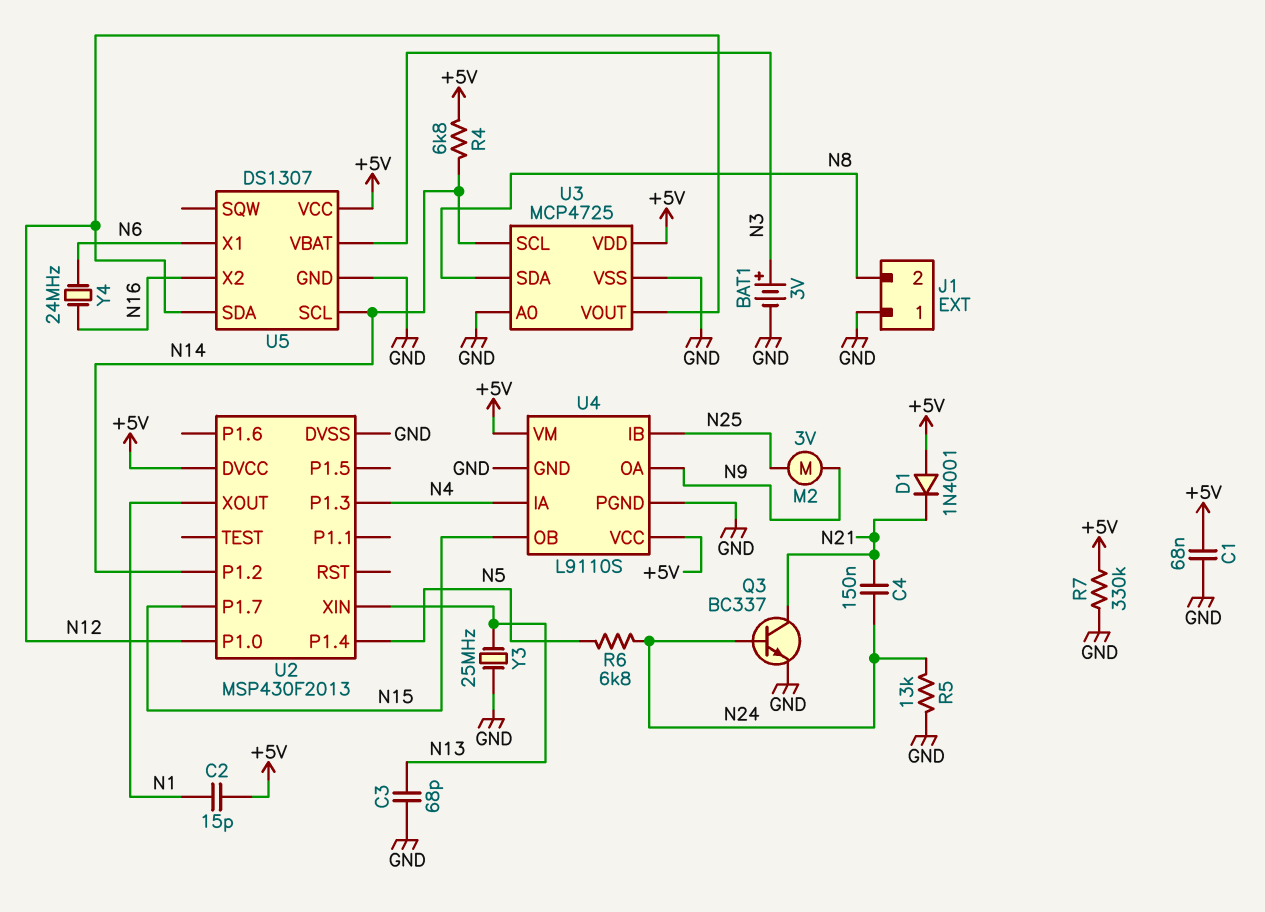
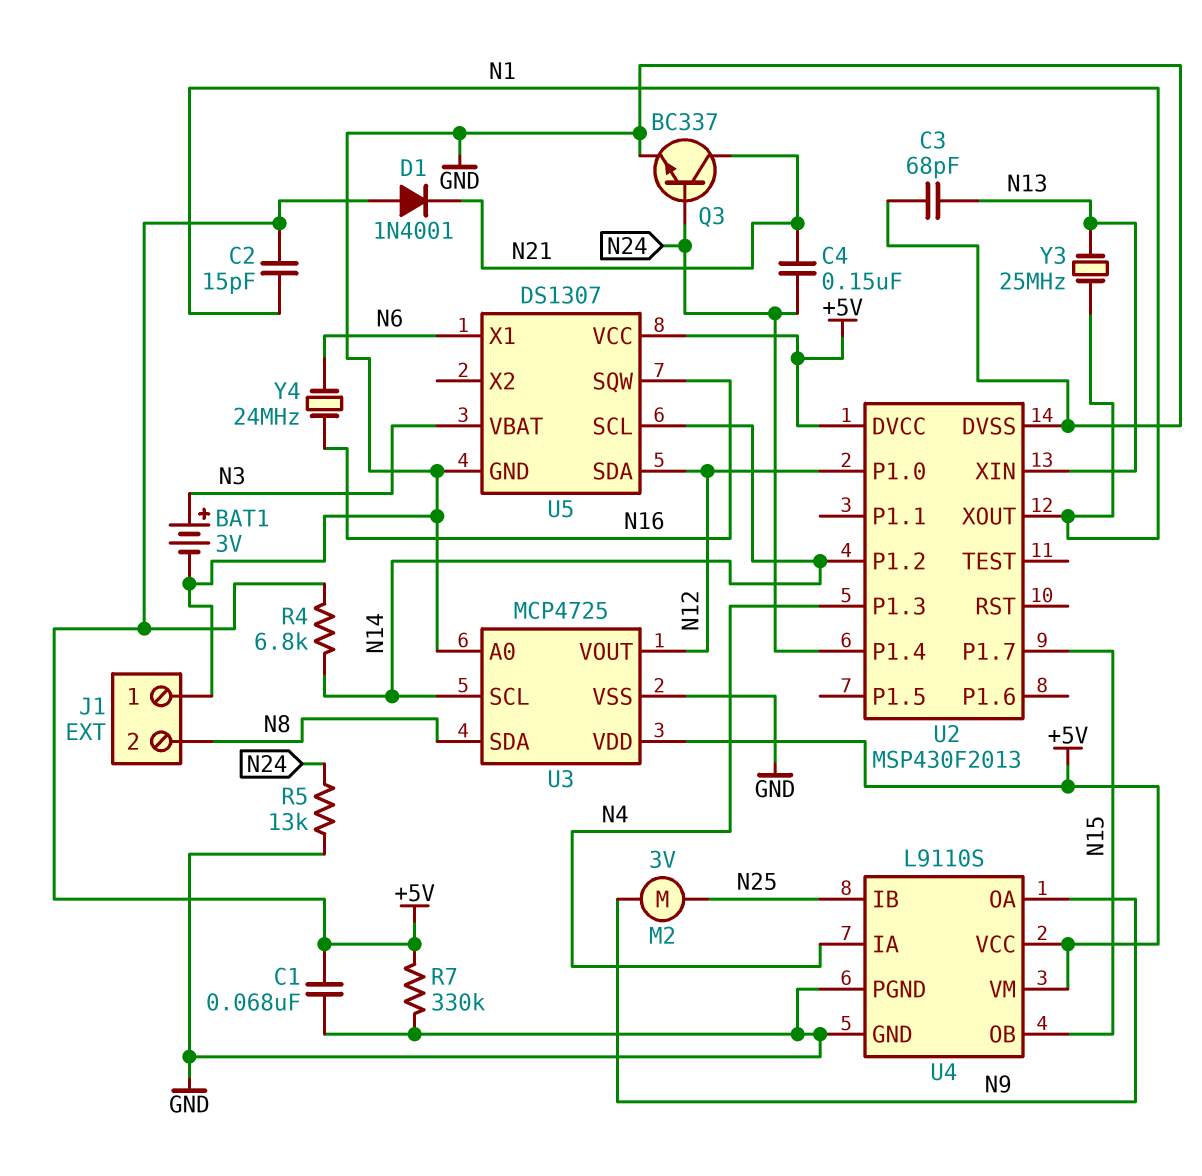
R6: 6.8k (N5, N24) -> none
U2 pin P1.4: N5 -> N24
U5 pin SQW: none -> N16
U5 pin X2: N16 -> none
Y3: 25MHz (GND, N13) -> 25MHz (N1, N13)

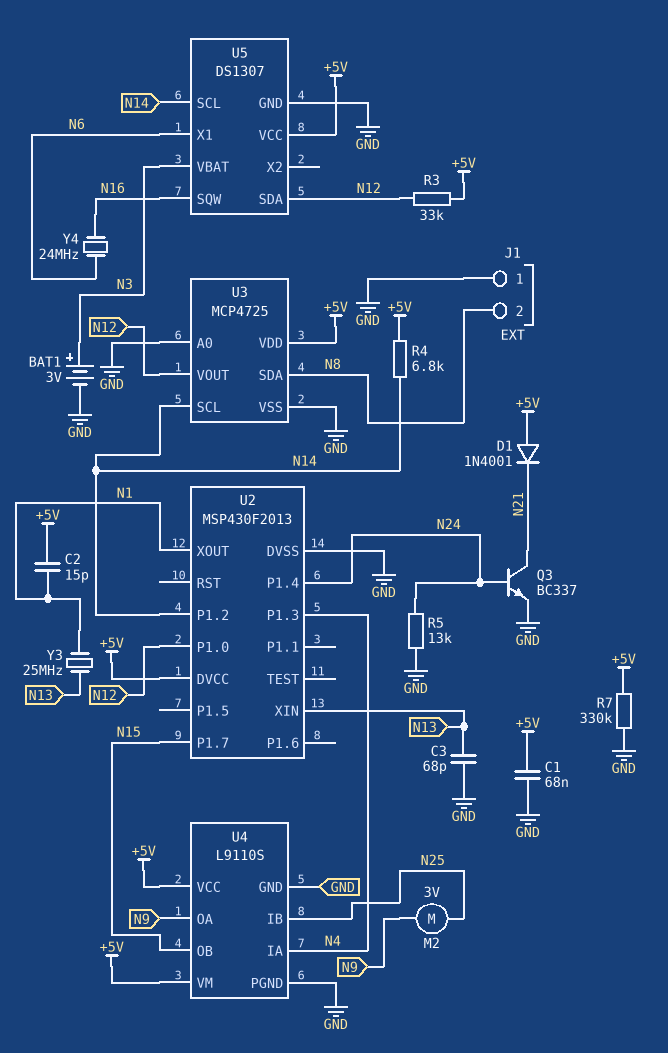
C4: 150nF (N21, N24) -> none
R3: none -> 33k (+5V, N12)

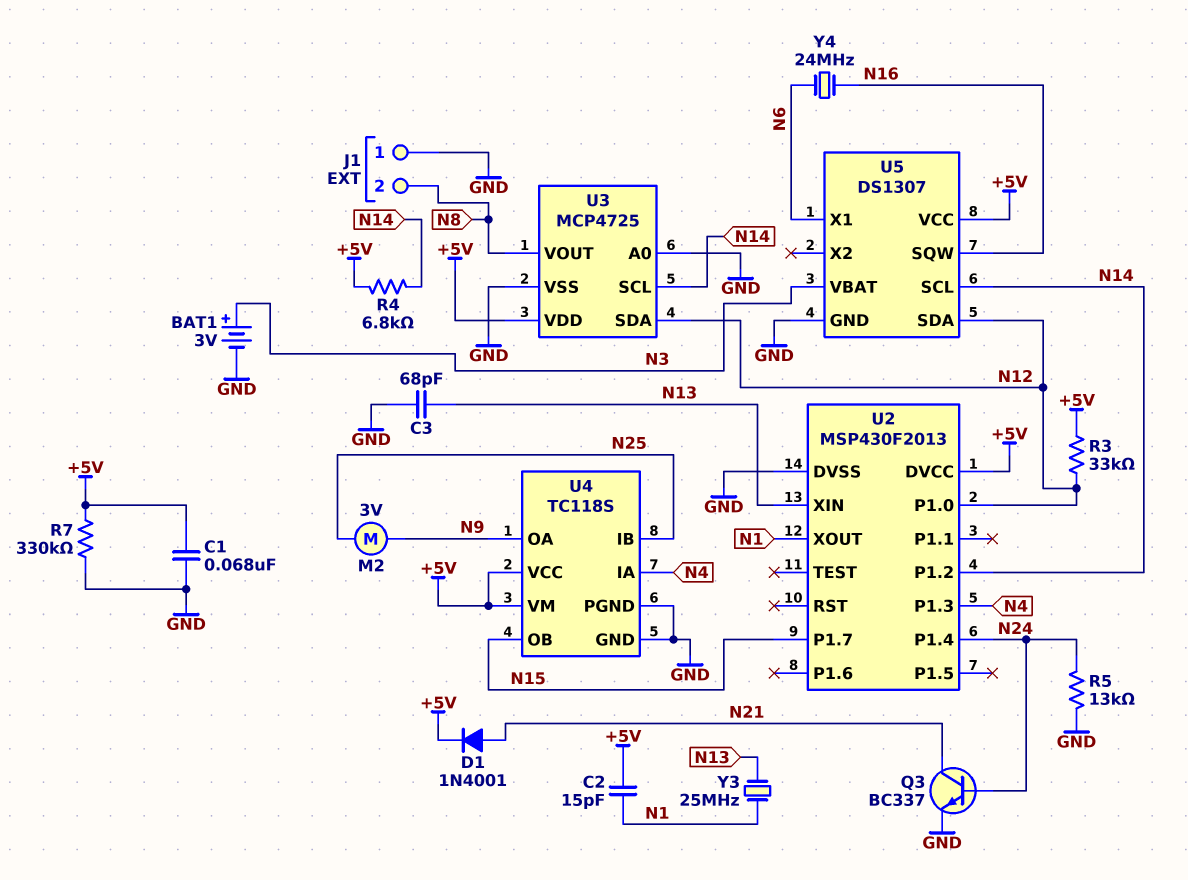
D1: diode 1N4001 (A +5V, K N21) -> diode 1N4001 (A N21, K +5V)
U3 pin SDA: N8 -> N12
U3 pin VOUT: N12 -> N8
U4: L9110S -> TC118S

